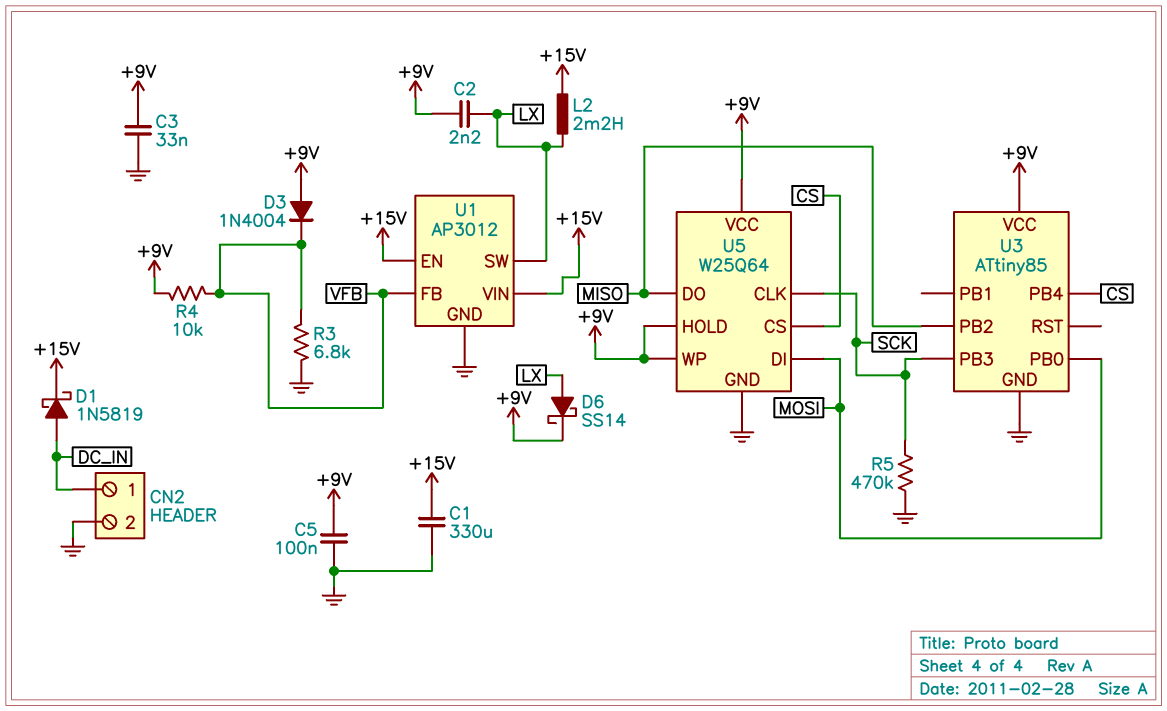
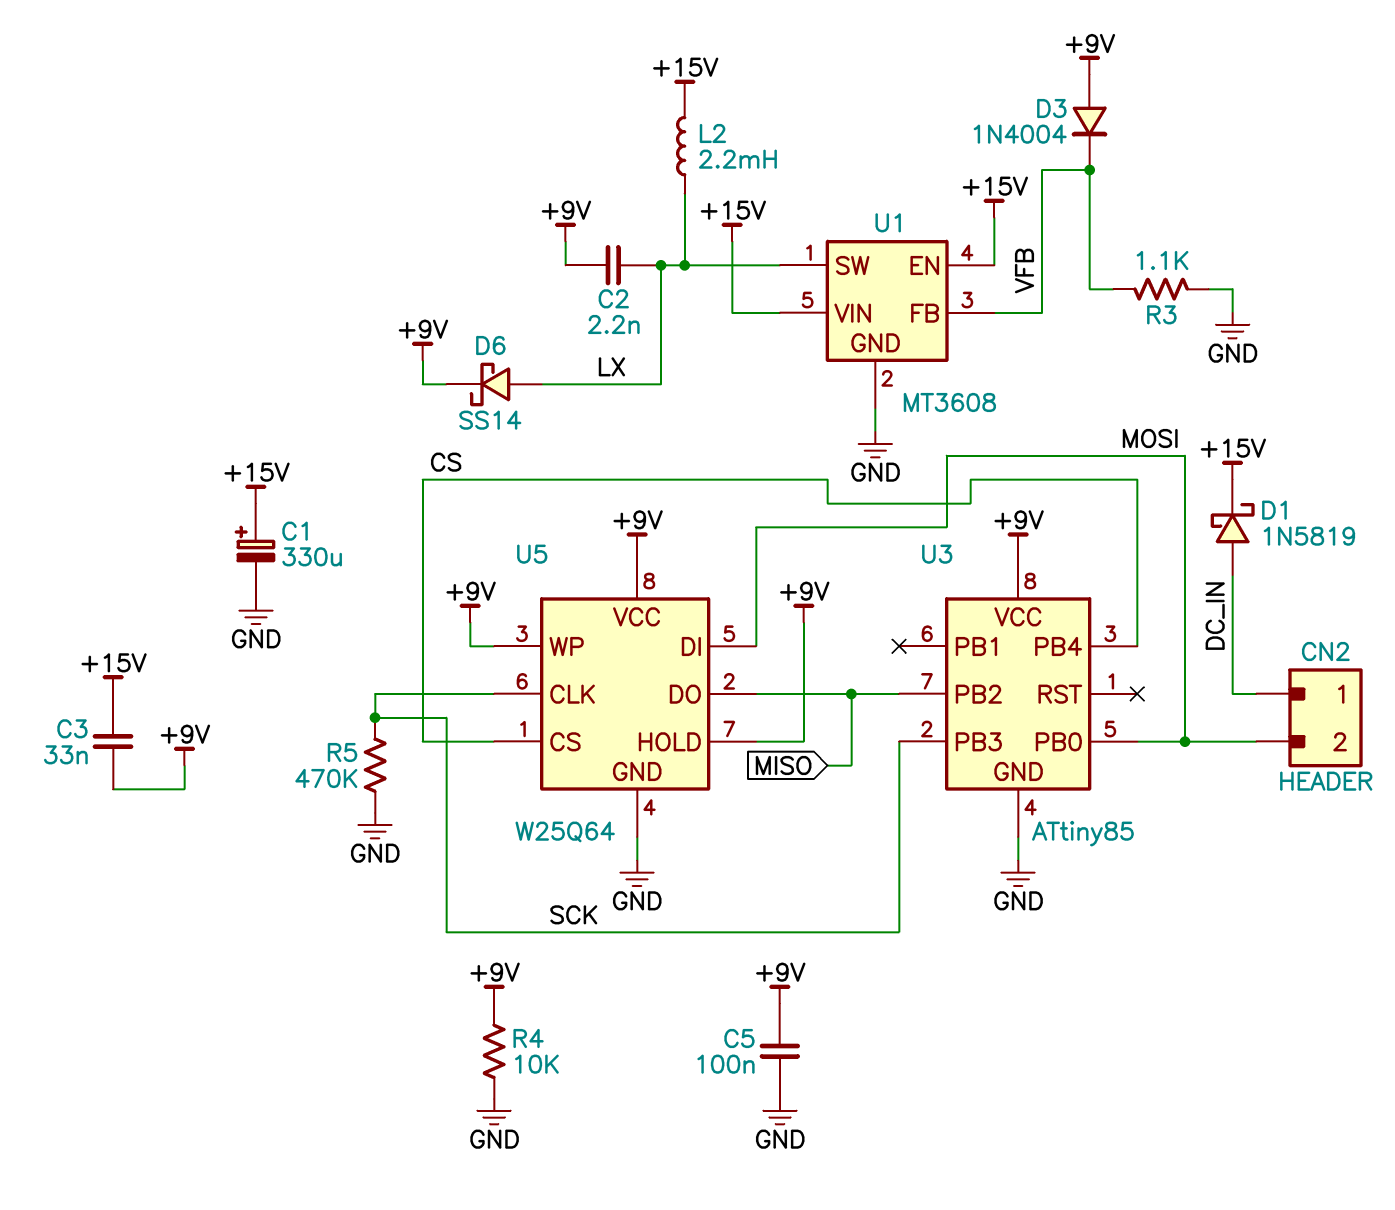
C1: 330uF (+15V, GND) -> 330uF (plus +15V, minus GND)
C3: 33nF (+9V, GND) -> 33nF (+9V, +15V)
CN2 pin 2: GND -> MOSI
R3: 6.8k (GND, VFB) -> 1.1k (GND, VFB)
R4: 10k (+9V, VFB) -> 10k (+9V, GND)
U1: AP3012 -> MT3608

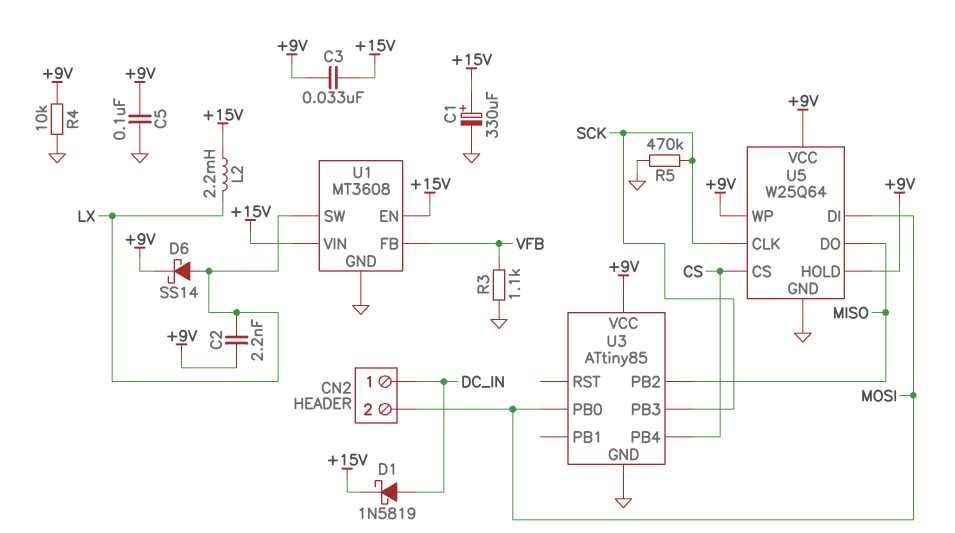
D3: diode 1N4004 (A +9V, K VFB) -> none

